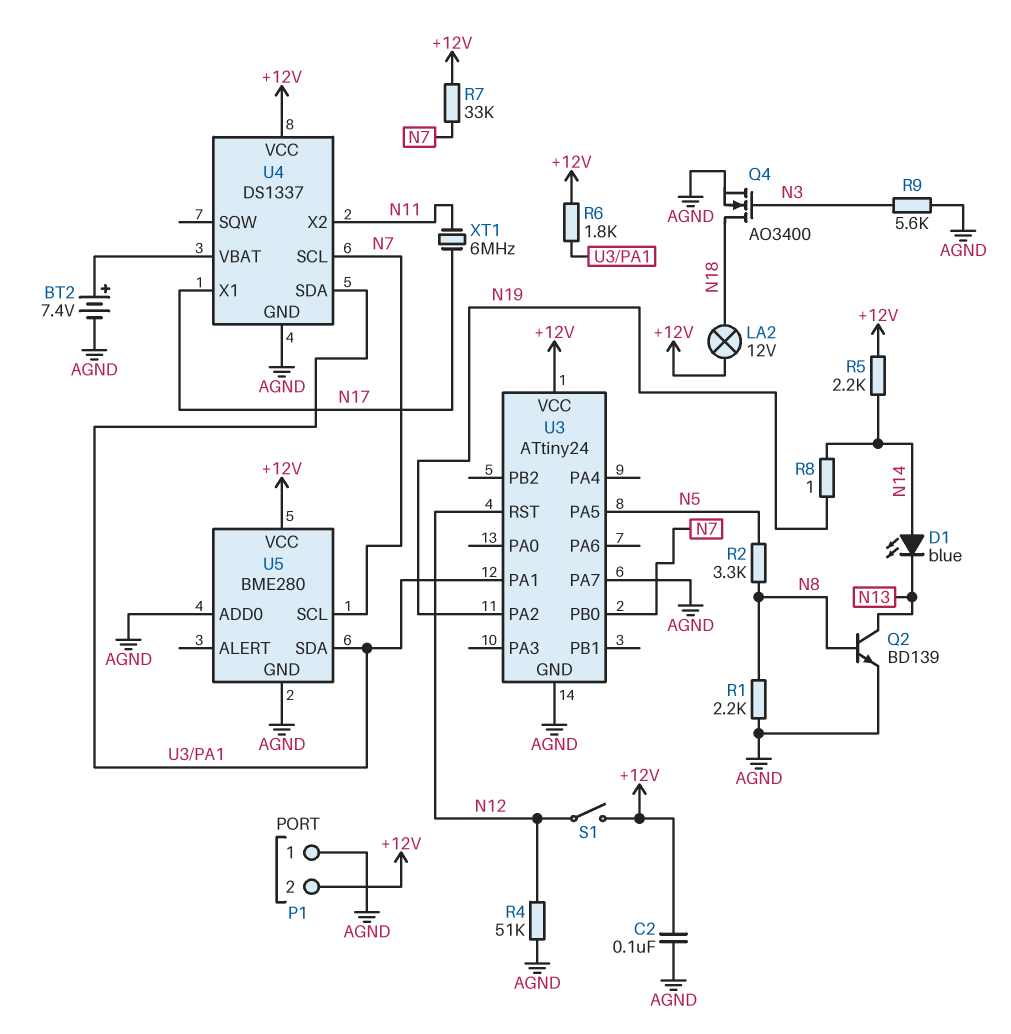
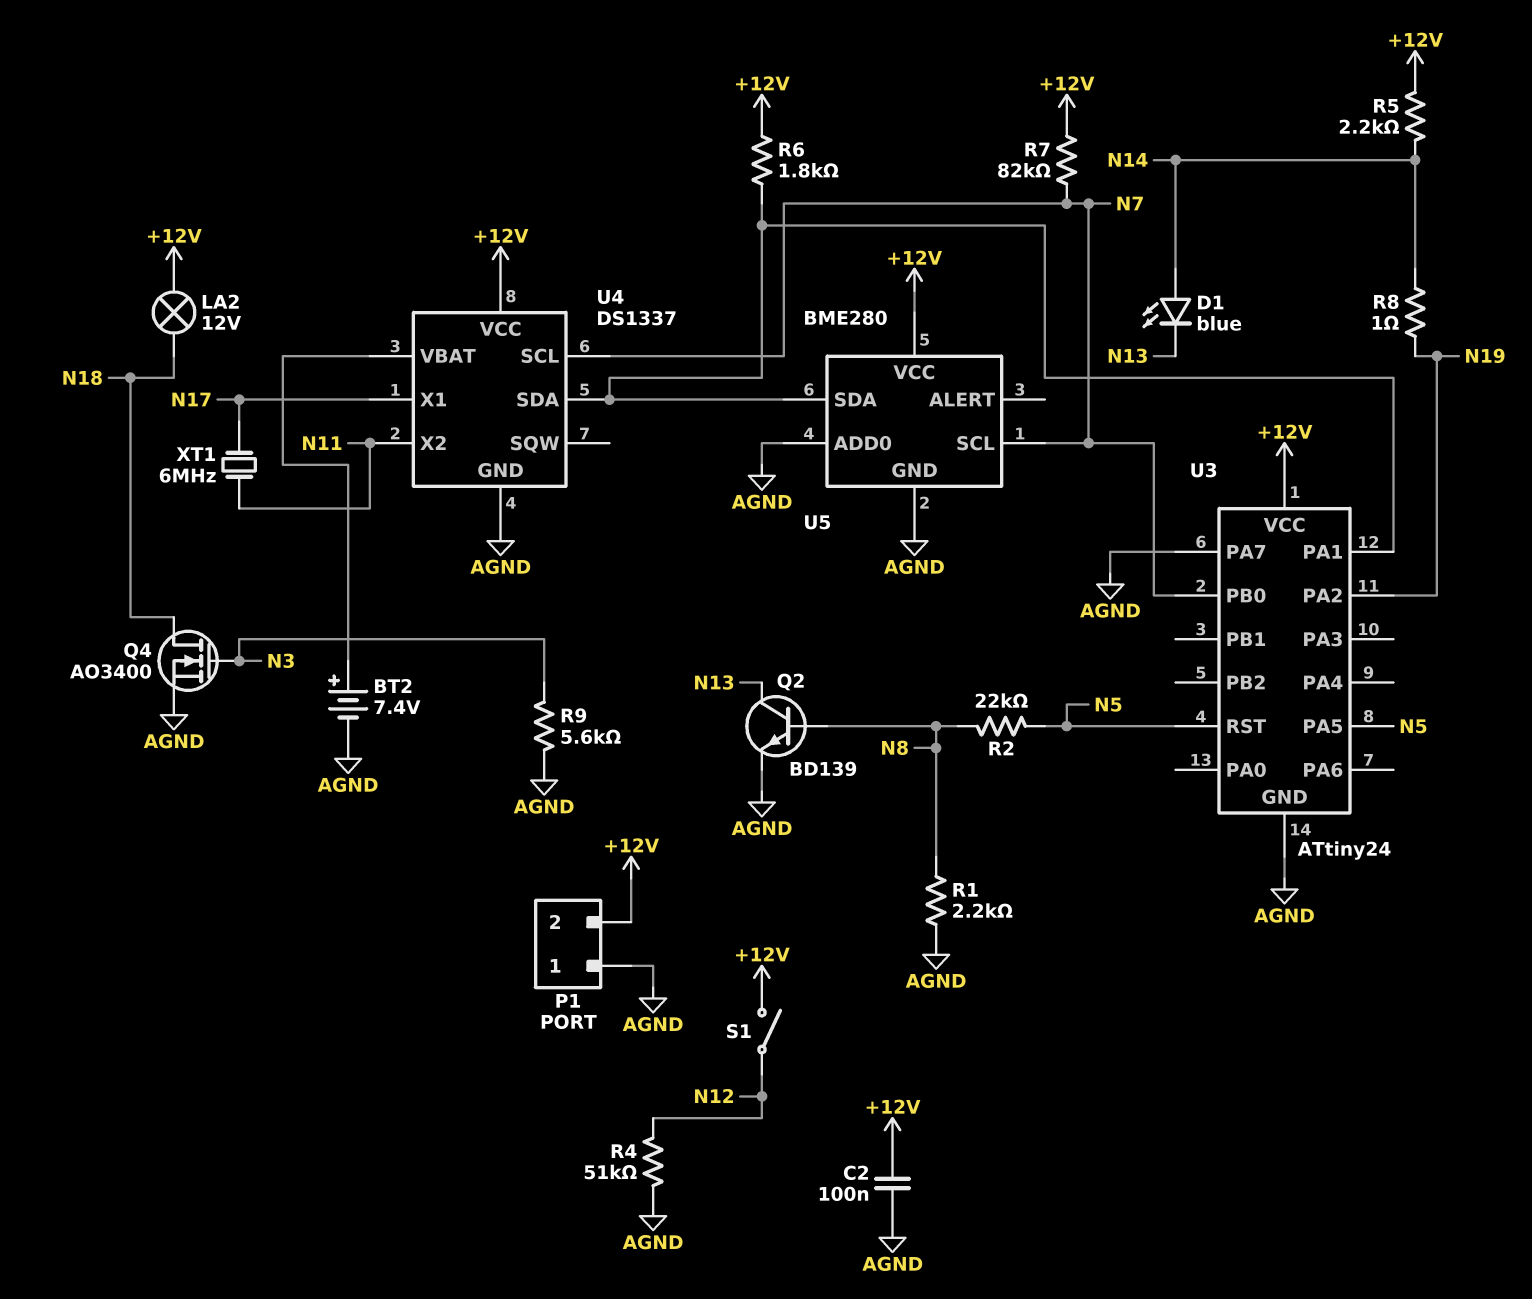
R2: 3.3k (N5, N8) -> 22k (N5, N8)
R7: 33k (+12V, N7) -> 82k (+12V, N7)
U3 pin RST: N12 -> N5

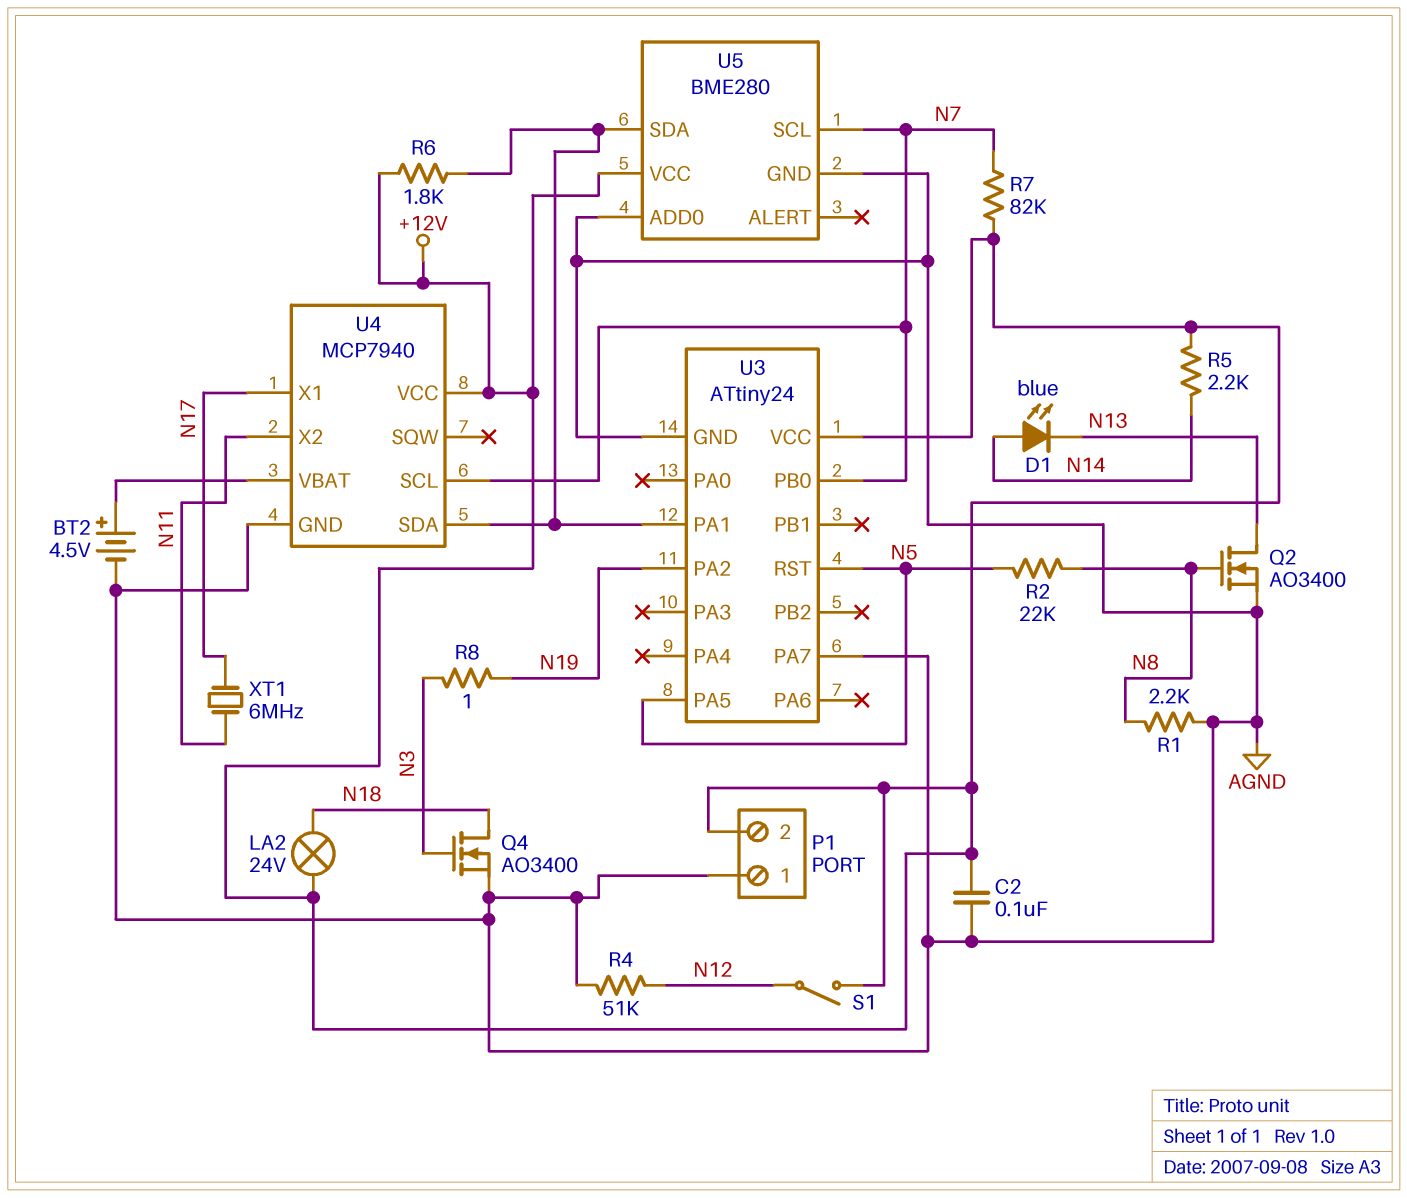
BT2: 7.4V (plus U4/VBAT, minus AGND) -> 4.5V (plus U4/VBAT, minus AGND)
LA2: lamp 12V (+12V, N18) -> lamp 24V (+12V, N18)
Q2: NPN BD139 (B N8, C N13, E AGND) -> NMOS AO3400 (G N8, D N13, S AGND)
R8: 1 (N14, N19) -> 1 (N3, N19)
R9: 5.6k (AGND, N3) -> none
U4: DS1337 -> MCP7940

